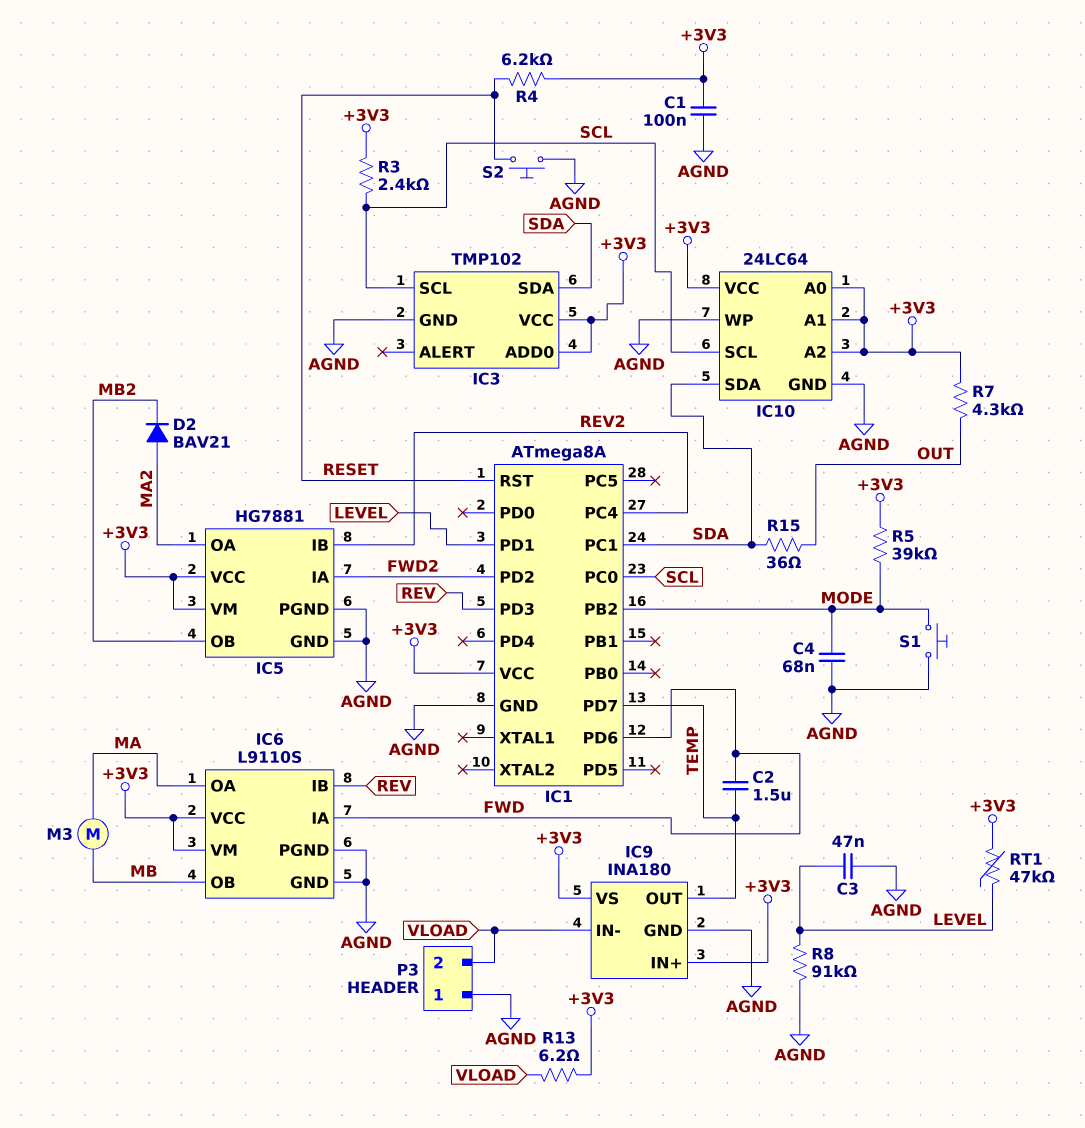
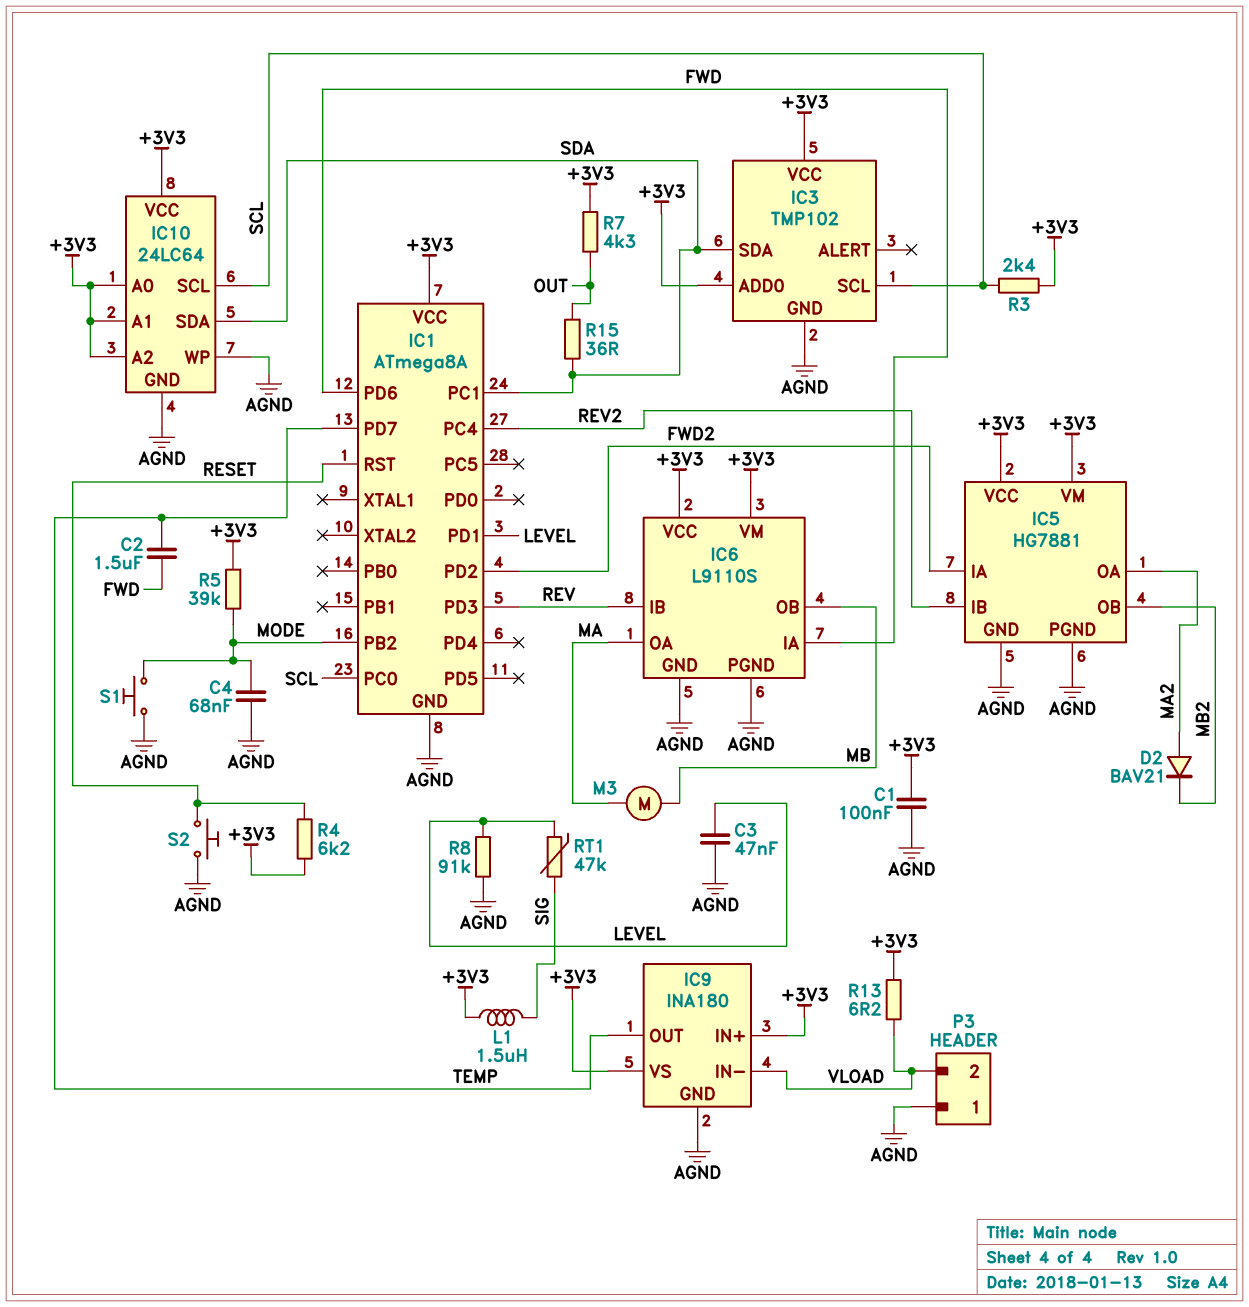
L1: none -> 1.5uH (+3V3, SIG)
RT1: 47k (+3V3, LEVEL) -> 47k (LEVEL, SIG)

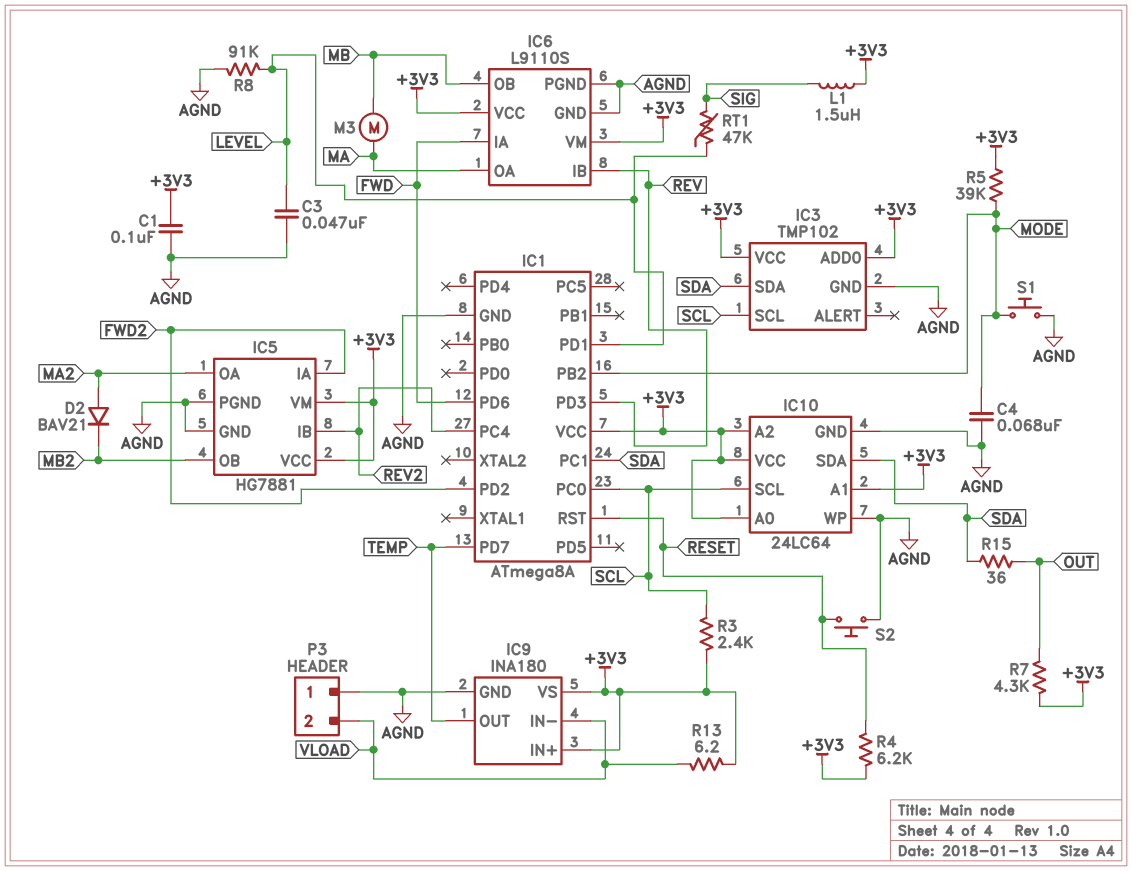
C2: 1.5uF (FWD, TEMP) -> none

